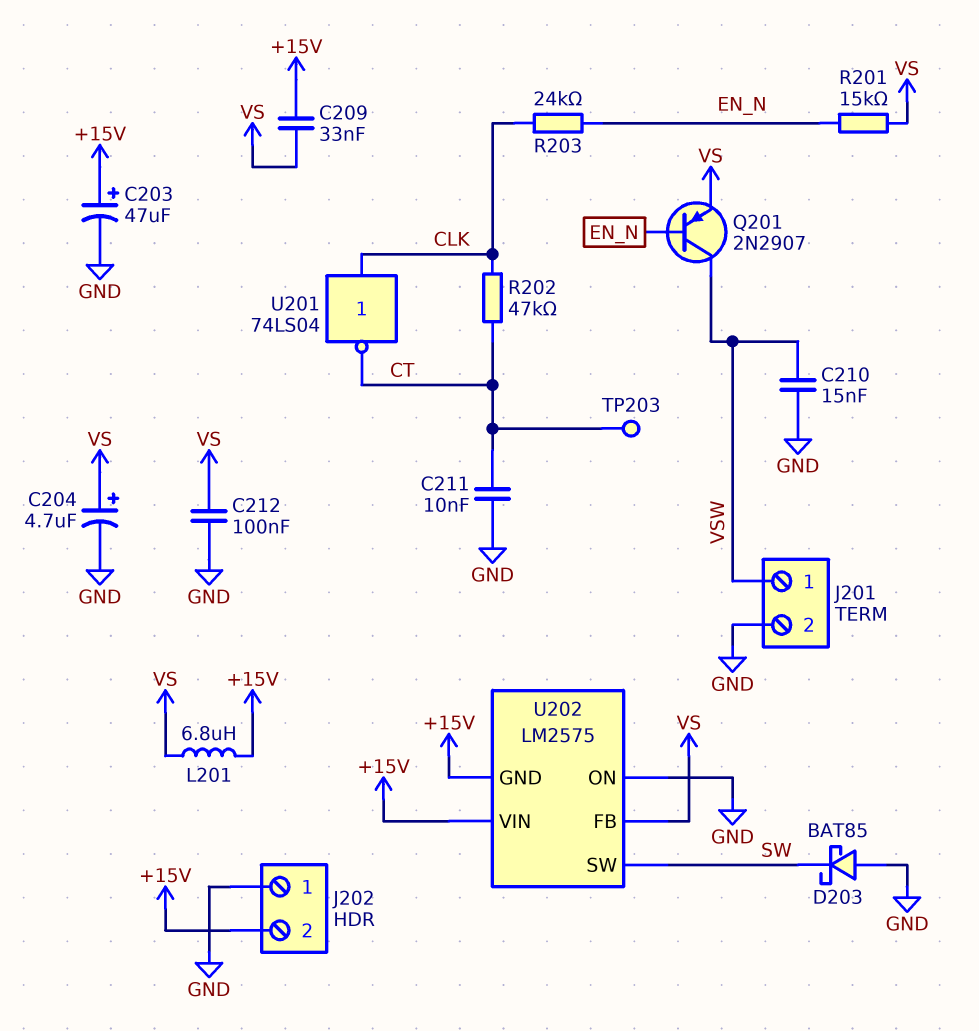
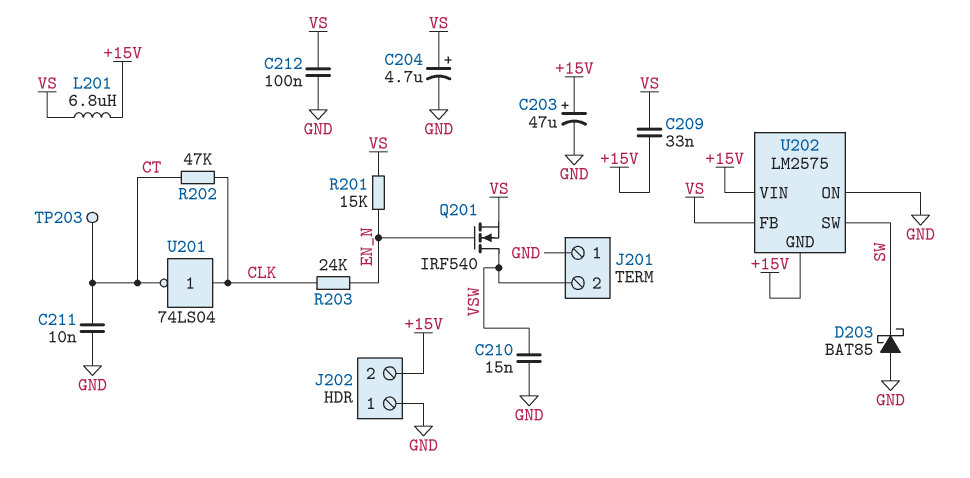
J201 pin 1: VSW -> GND
J201 pin 2: GND -> VSW
Q201: PNP 2N2907 (B EN_N, C VSW, E VS) -> NMOS IRF540 (G EN_N, D VSW, S VS)

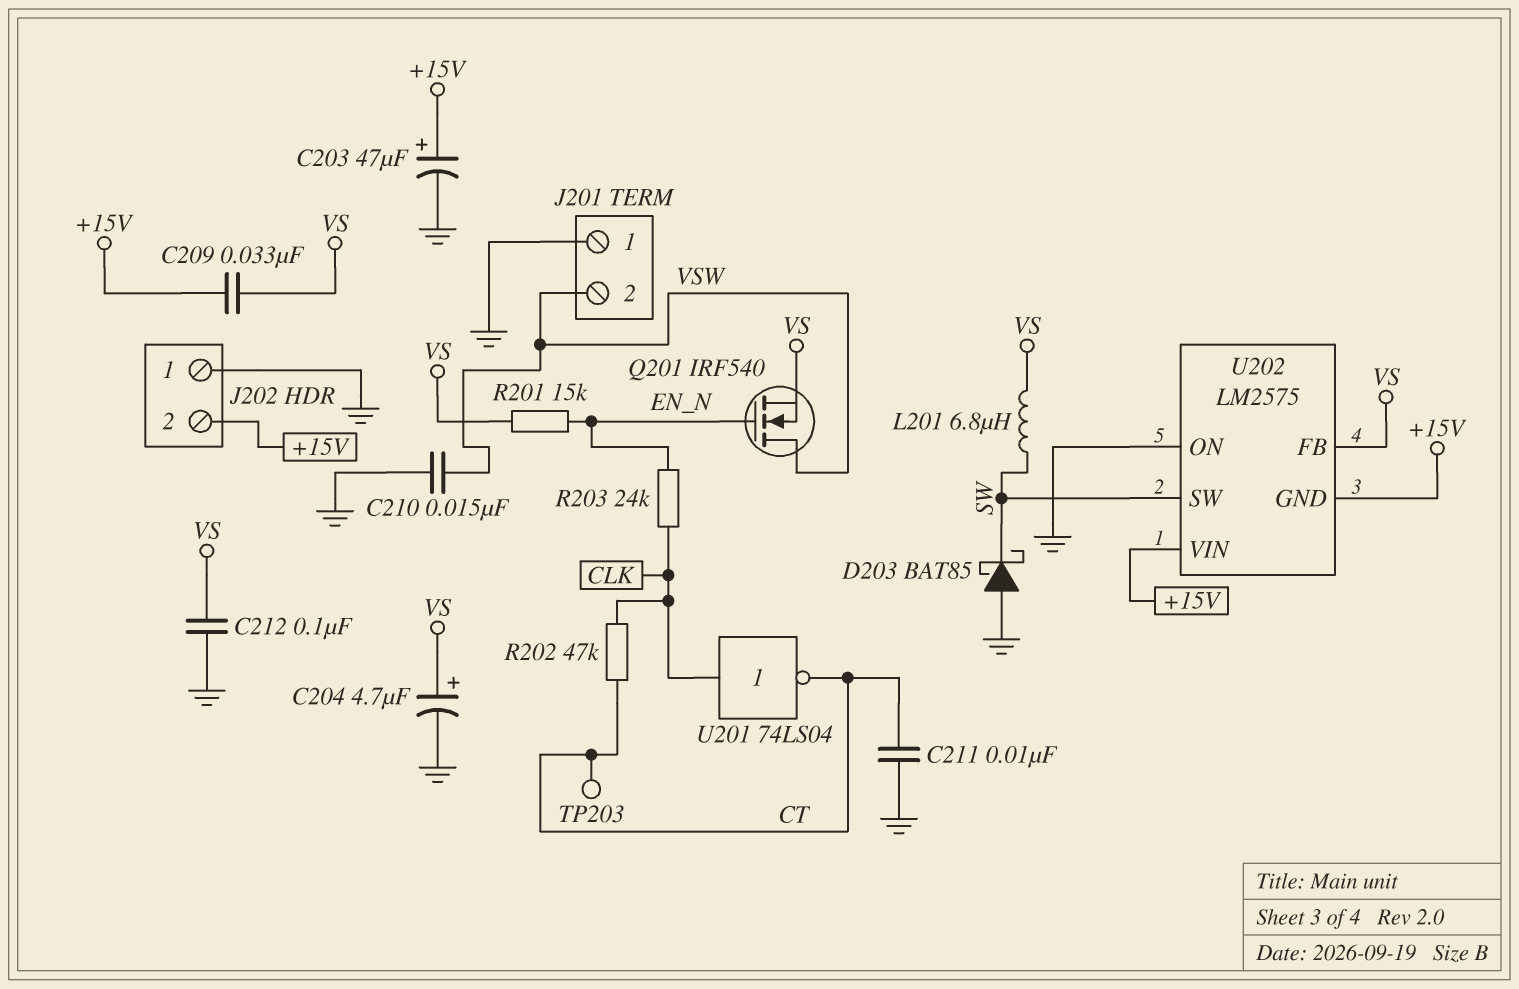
L201: 6.8uH (+15V, VS) -> 6.8uH (SW, VS)

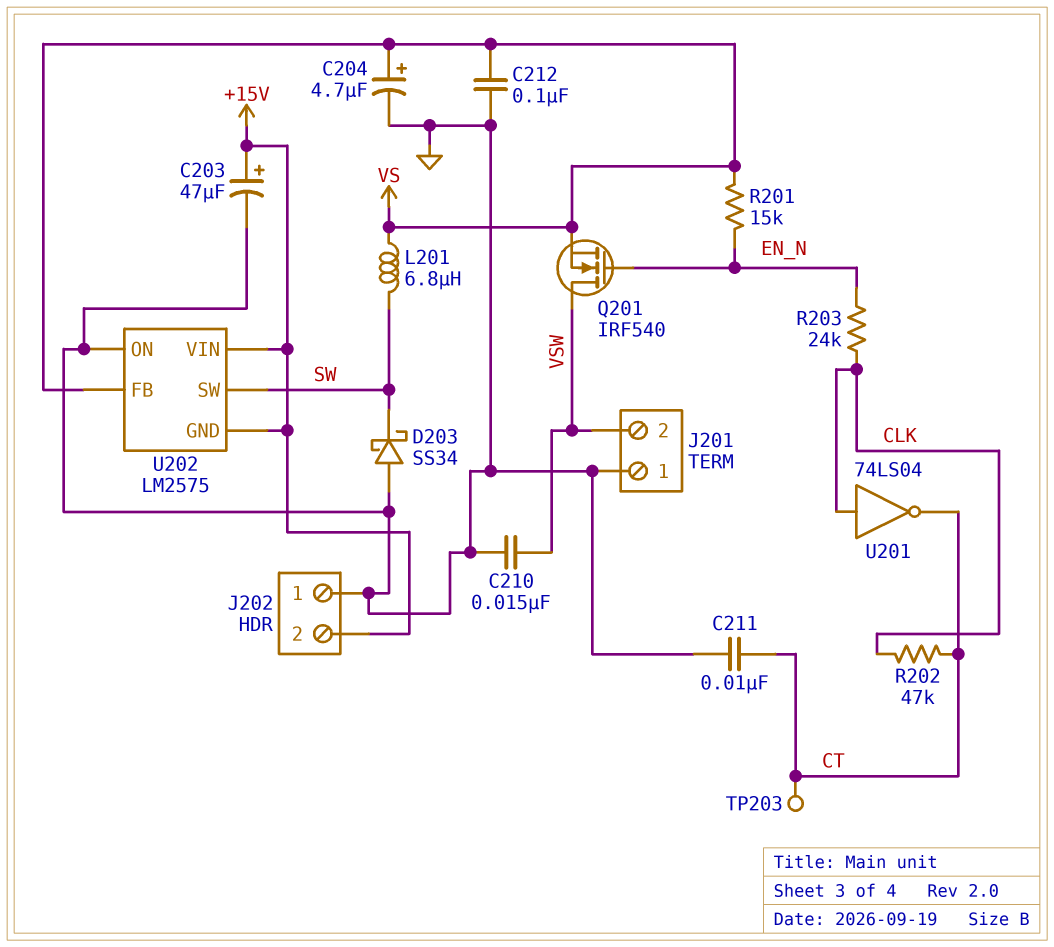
C209: 33nF (+15V, VS) -> none
D203: schottky BAT85 (A GND, K SW) -> schottky SS34 (A GND, K SW)

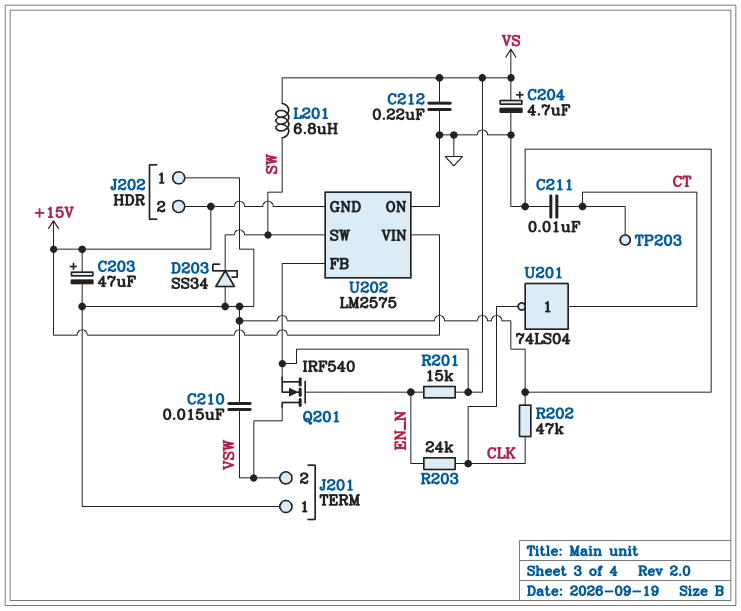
C212: 100nF (GND, VS) -> 220nF (GND, VS)
R202: 47k (CLK, CT) -> 47k (CLK, GND)
U201: NOT 74LS04 (in CLK, out CT) -> NOT 74LS04 (in CT, out CLK)

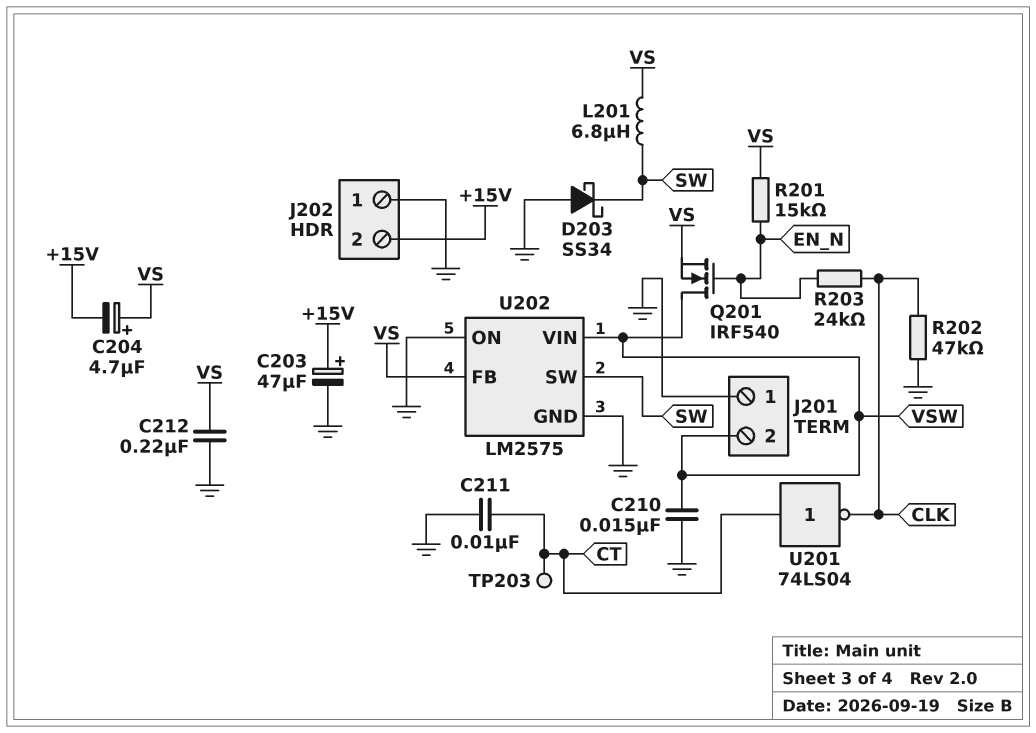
C204: 4.7uF (plus VS, minus GND) -> 4.7uF (plus VS, minus +15V)
U202 pin GND: +15V -> GND
U202 pin VIN: +15V -> VSW

